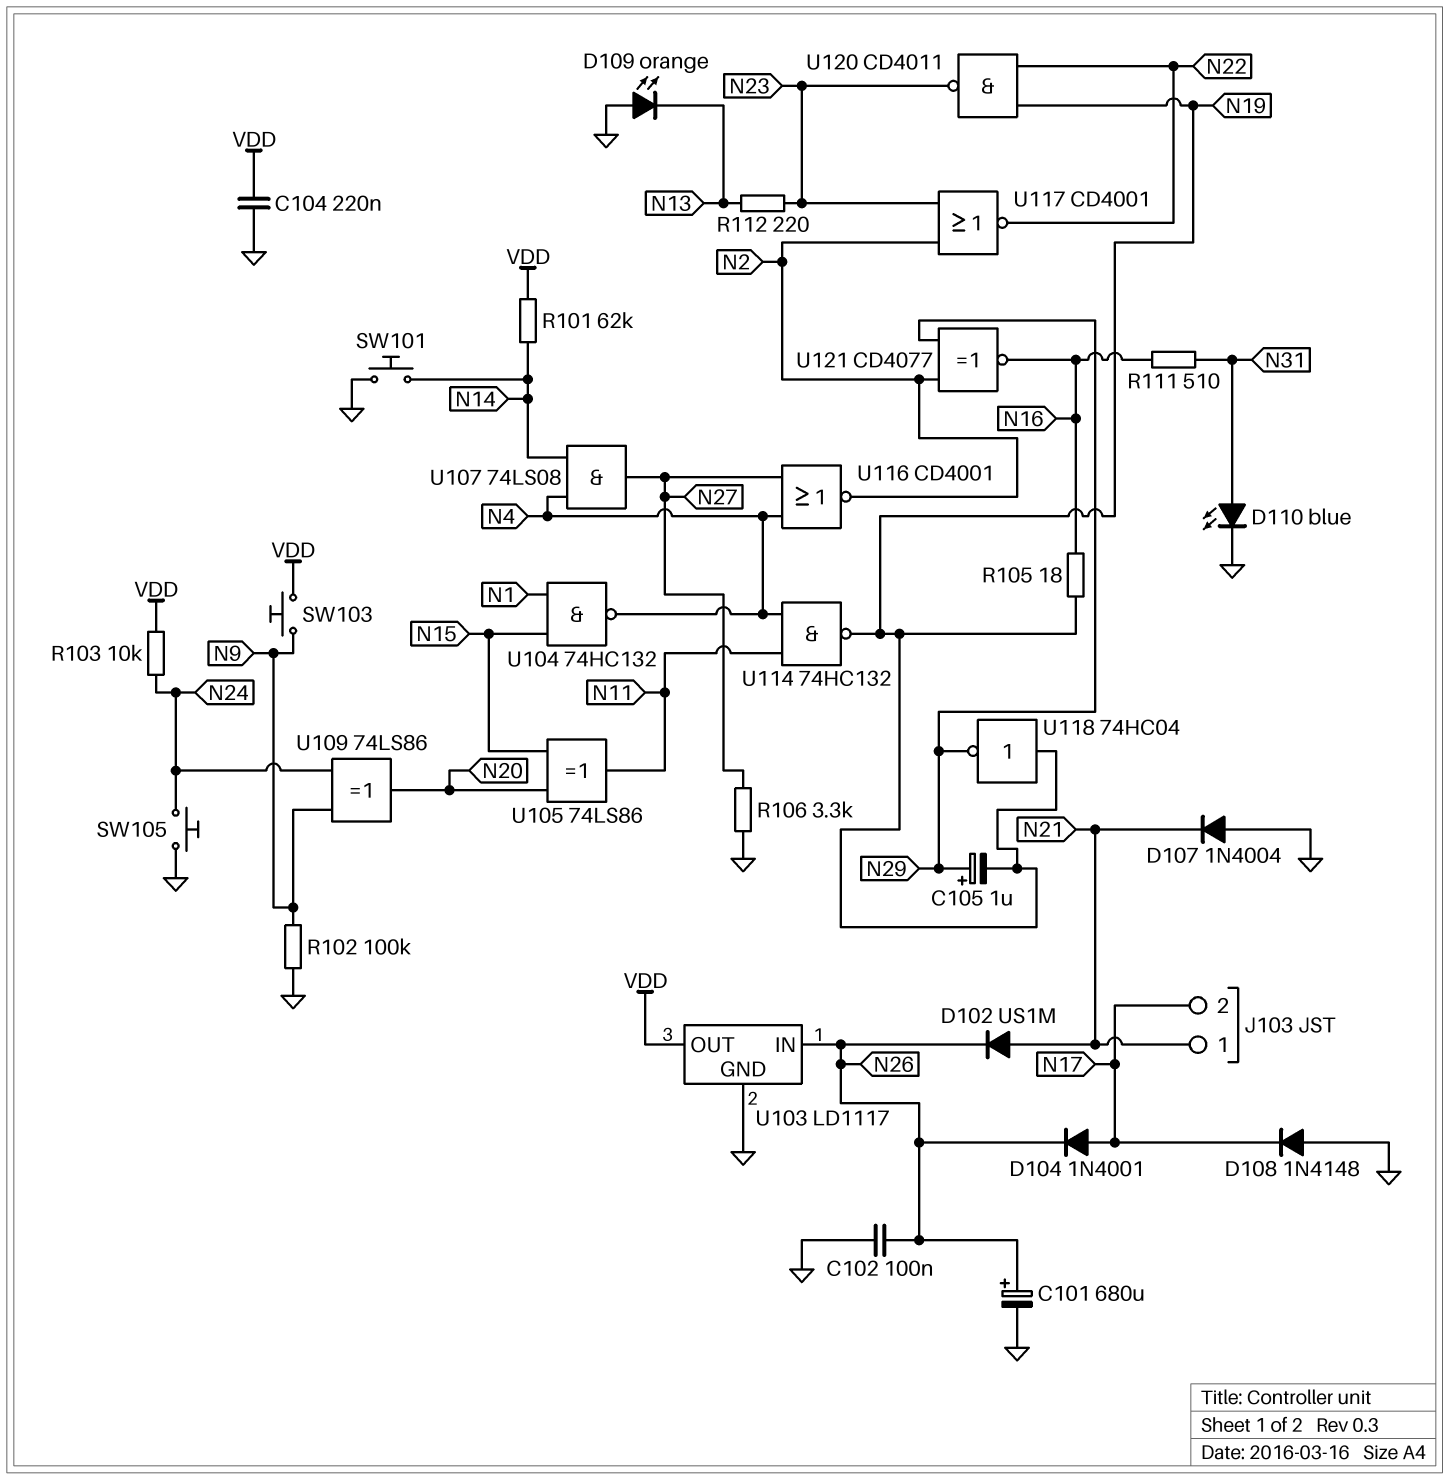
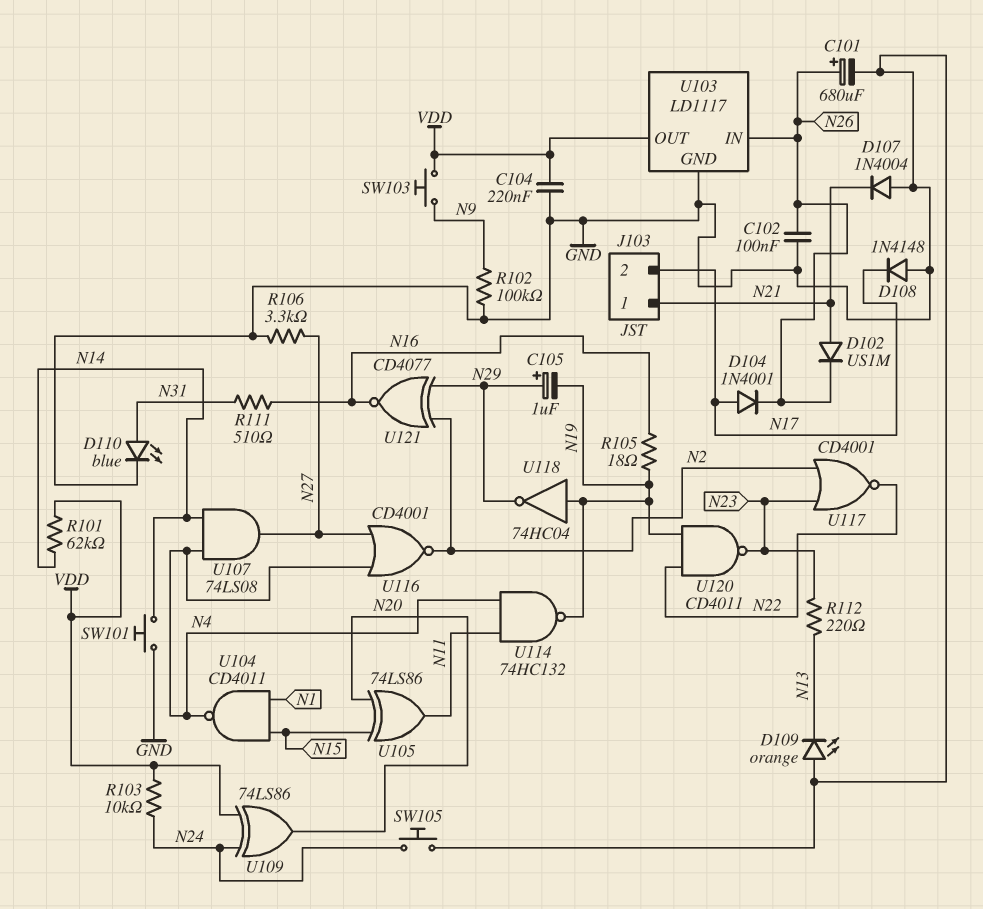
U104: NAND 74HC132 (in N1, in N15, out N4) -> NAND CD4011 (in N1, in N15, out N4)
U109: XOR 74LS86 (in N9, in N24, out N20) -> XOR 74LS86 (in N24, in VDD, out N20)

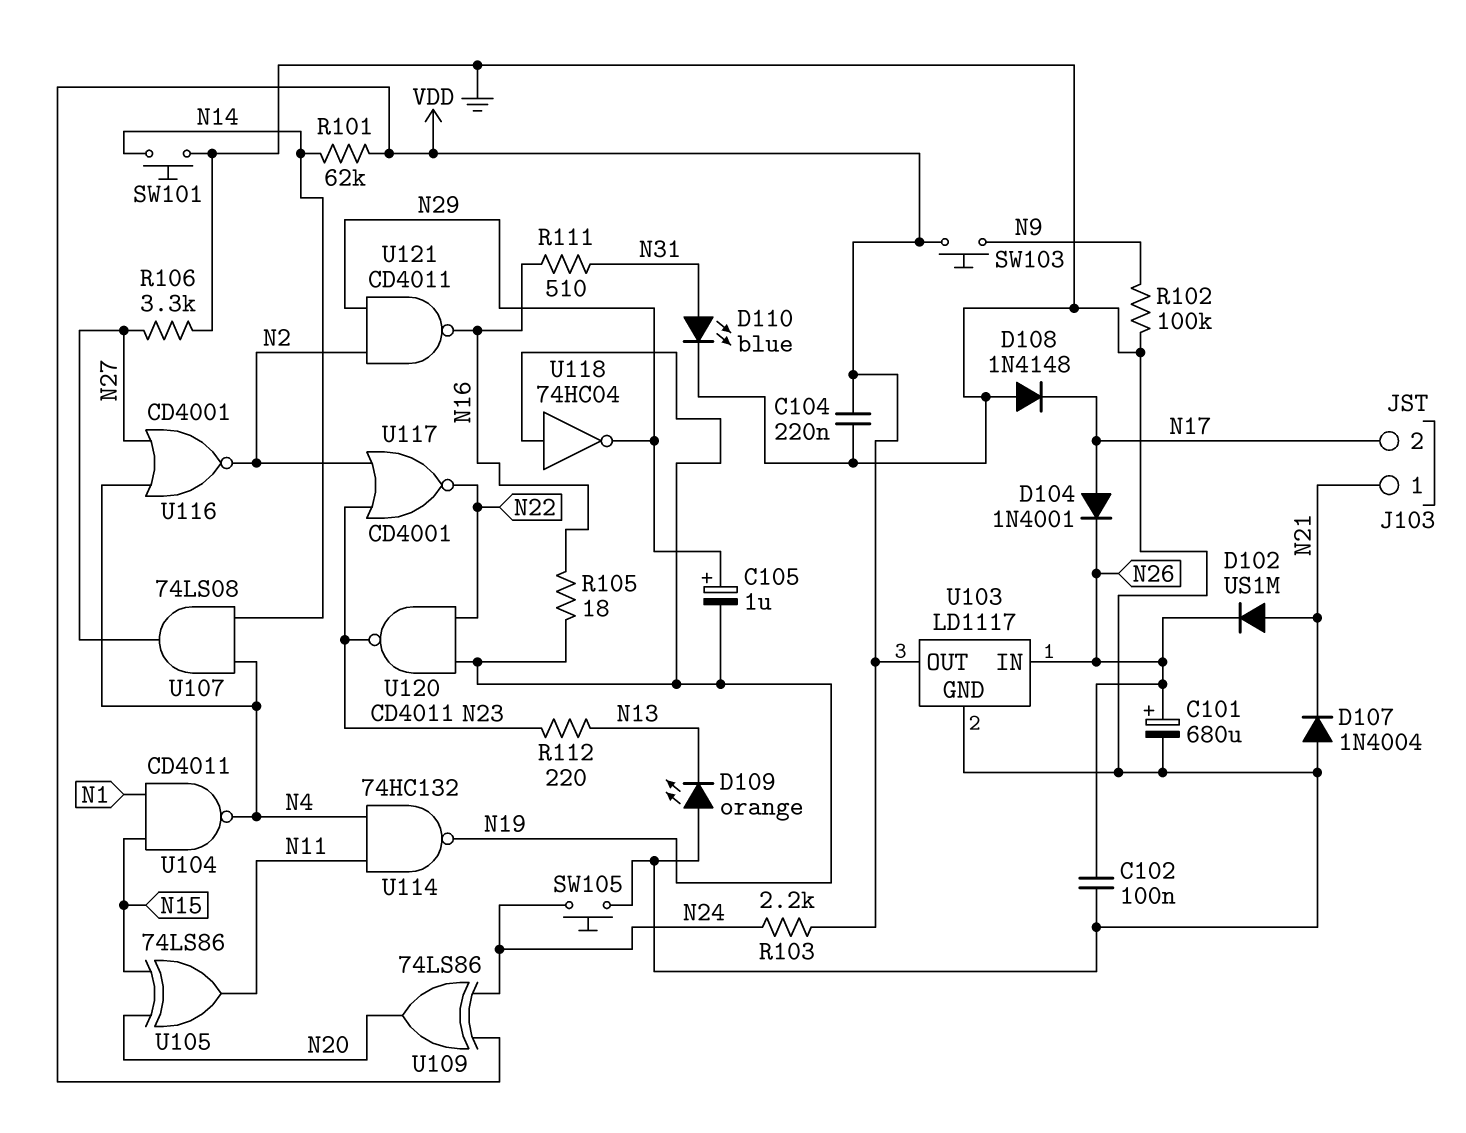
R103: 10k (N24, VDD) -> 2.2k (N24, VDD)
U121: XNOR CD4077 (in N2, in N29, out N16) -> NAND CD4011 (in N2, in N29, out N16)

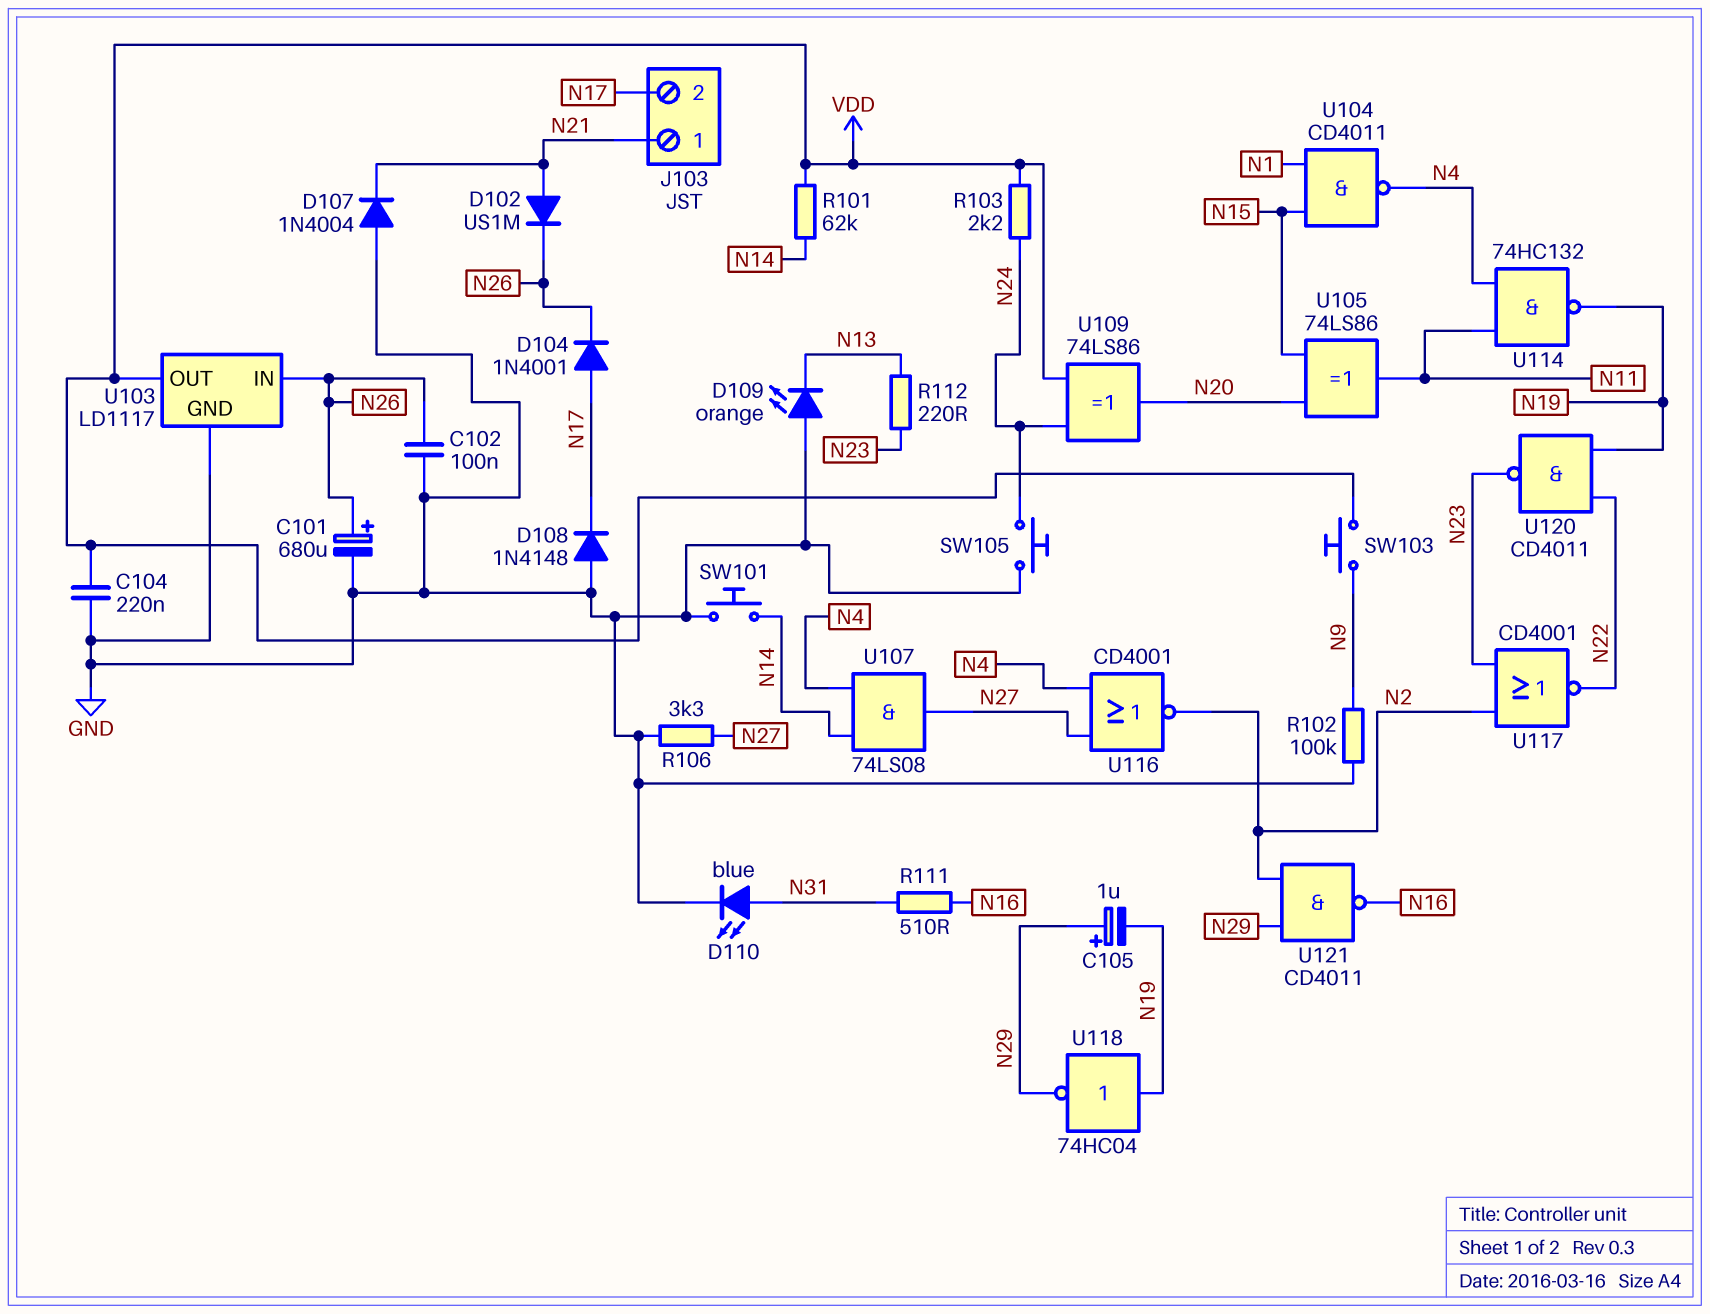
R105: 18 (N16, N19) -> none

